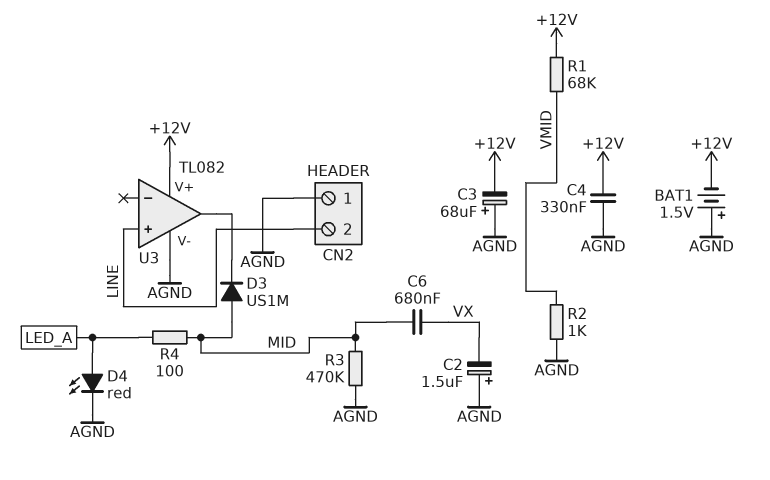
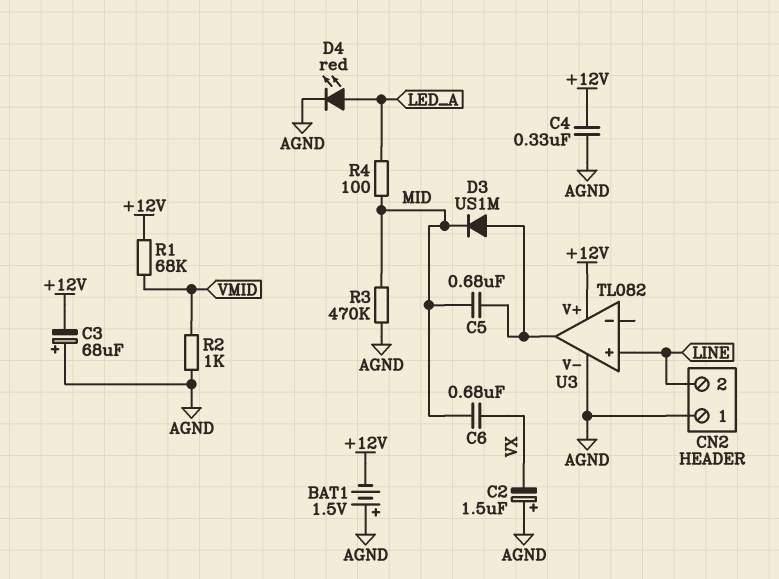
C5: none -> 680nF (MID, U3/out)
D3: diode US1M (A MID, K U3/out) -> diode US1M (A U3/out, K MID)

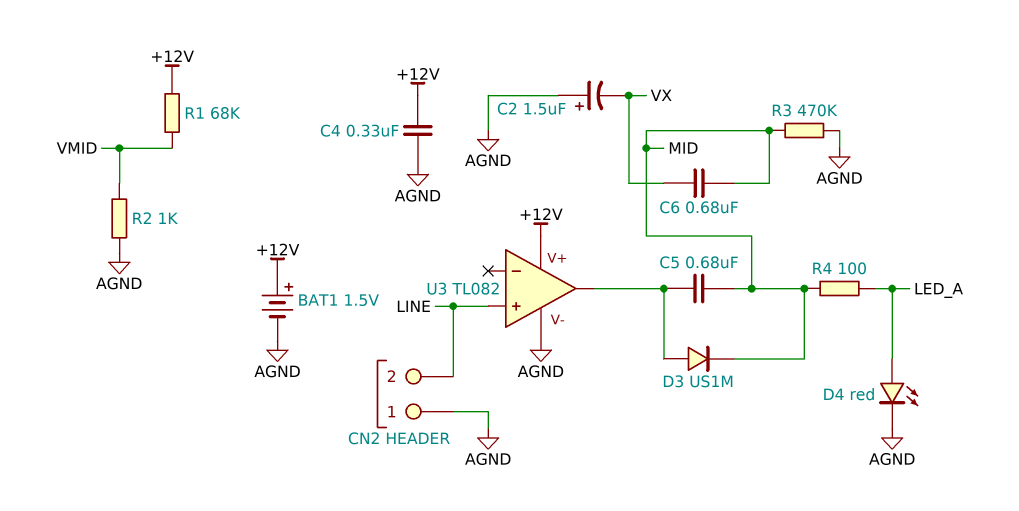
BAT1: 1.5V (plus AGND, minus +12V) -> 1.5V (plus +12V, minus AGND)
C3: 68uF (plus AGND, minus +12V) -> none

